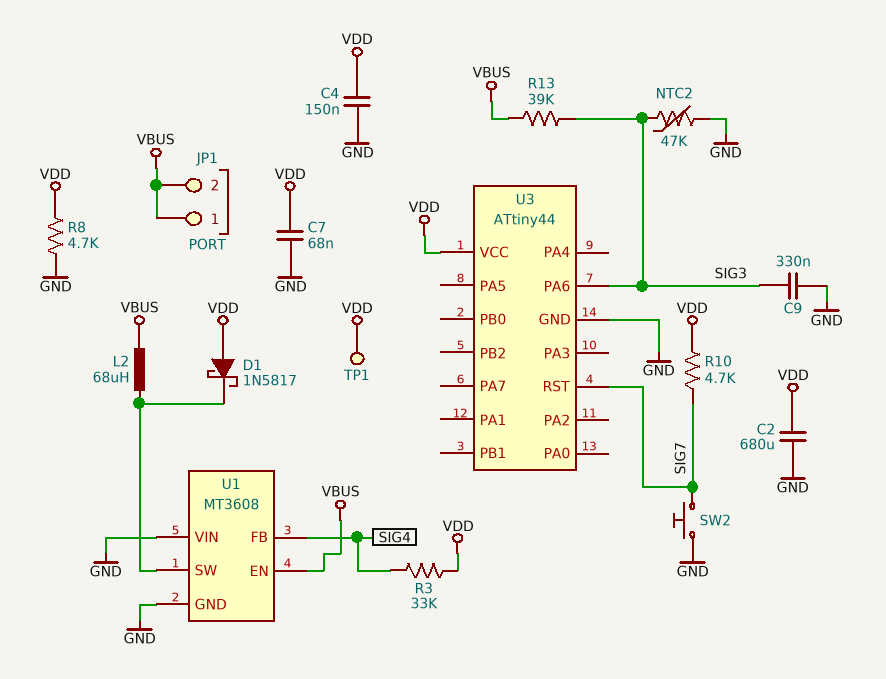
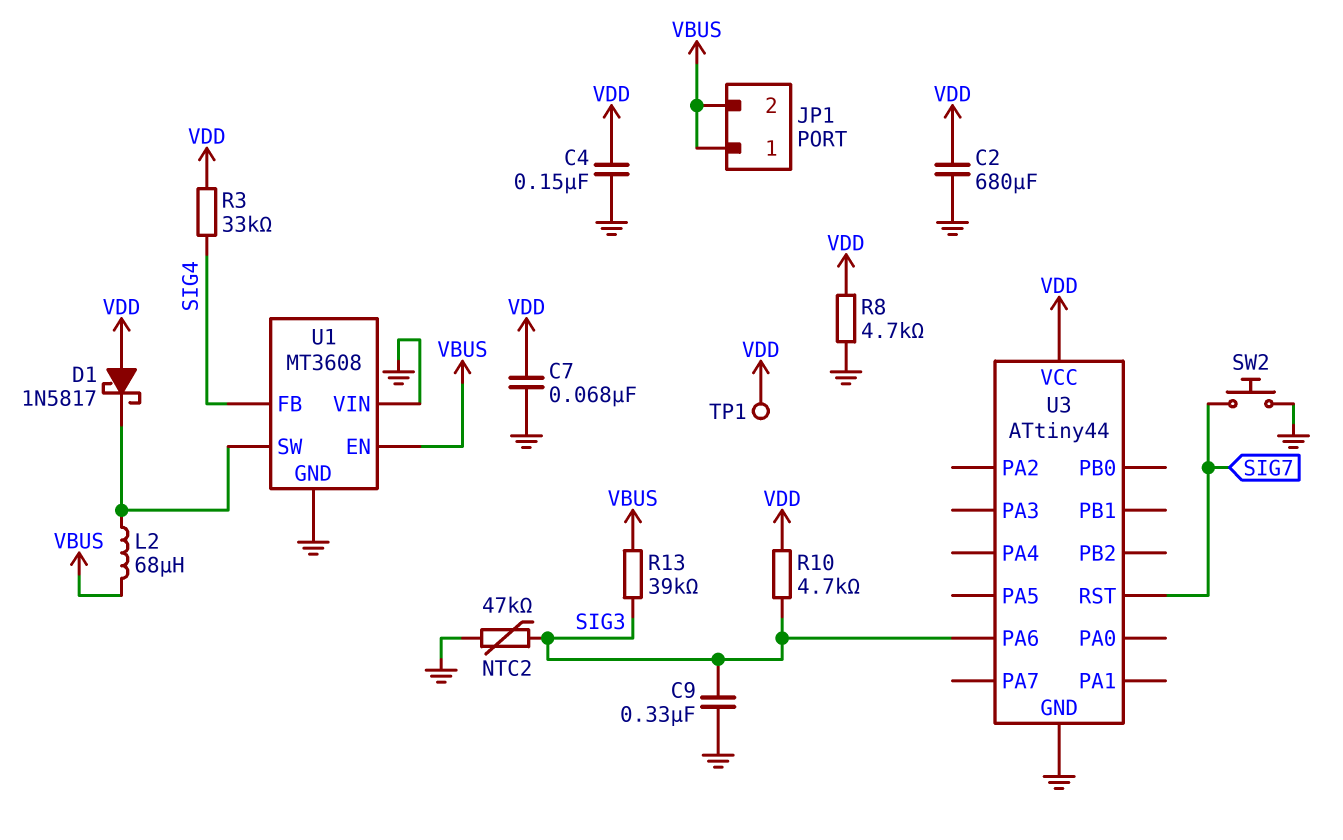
R10: 4.7k (SIG7, VDD) -> 4.7k (SIG3, VDD)

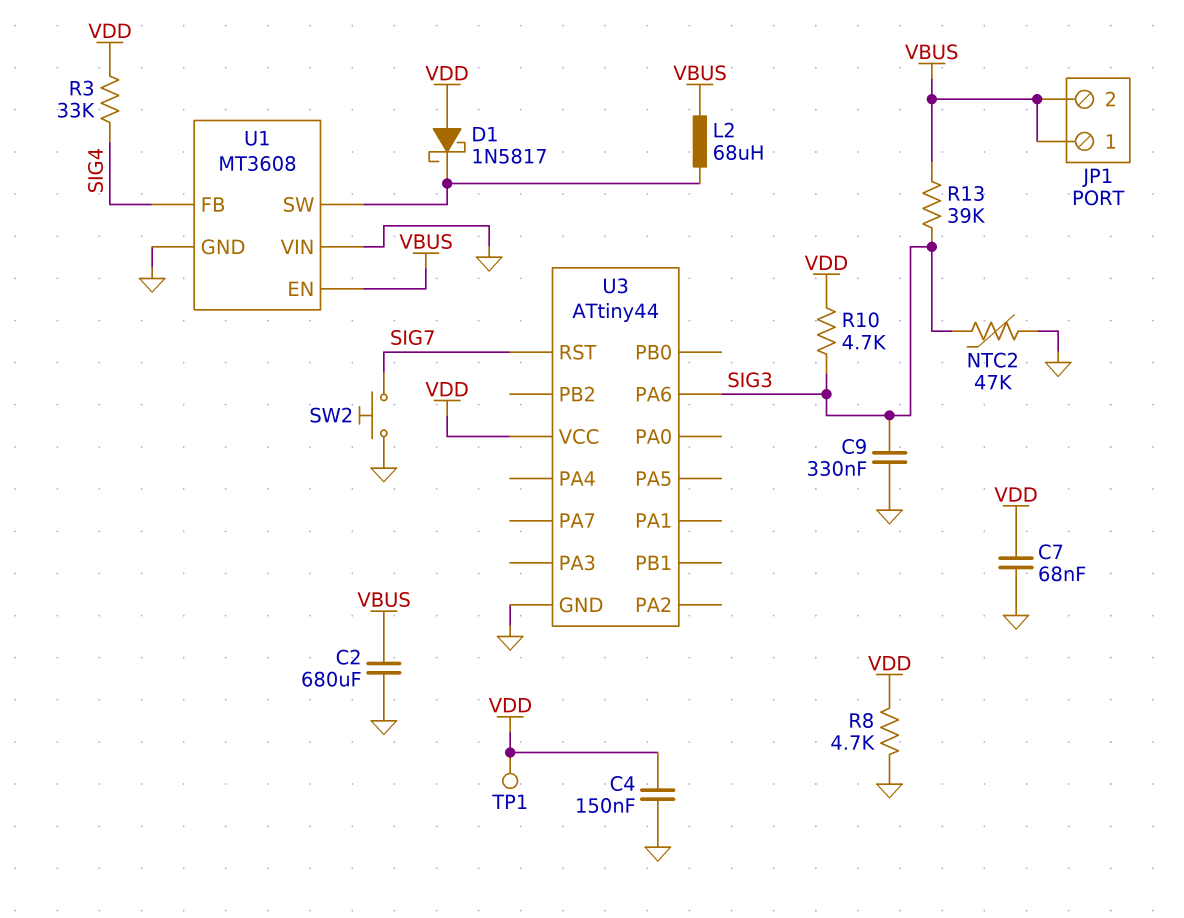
C2: 680uF (GND, VDD) -> 680uF (GND, VBUS)

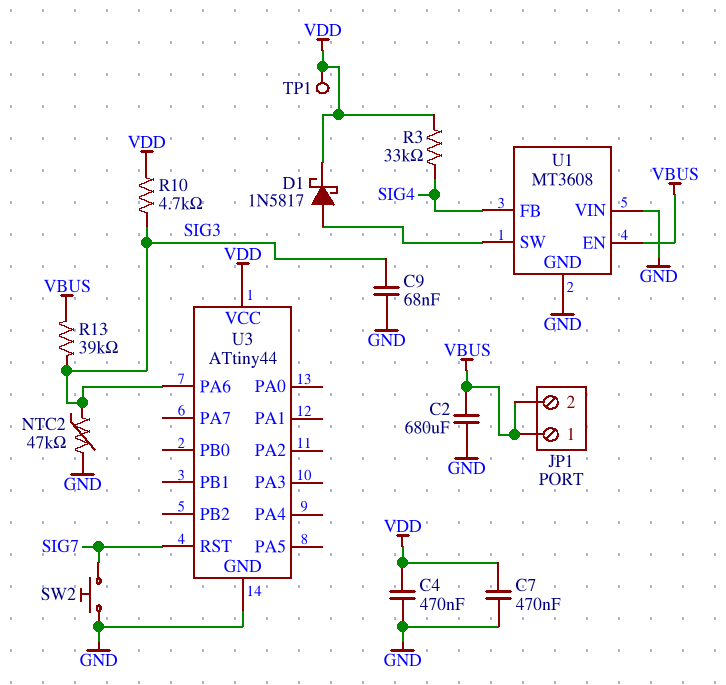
C4: 150nF (GND, VDD) -> 470nF (GND, VDD)
C7: 68nF (GND, VDD) -> 470nF (GND, VDD)
C9: 330nF (GND, SIG3) -> 68nF (GND, SIG3)
D1: schottky 1N5817 (A VDD, K U1/SW) -> schottky 1N5817 (A U1/SW, K VDD)
L2: 68uH (U1/SW, VBUS) -> none
R8: 4.7k (GND, VDD) -> none

